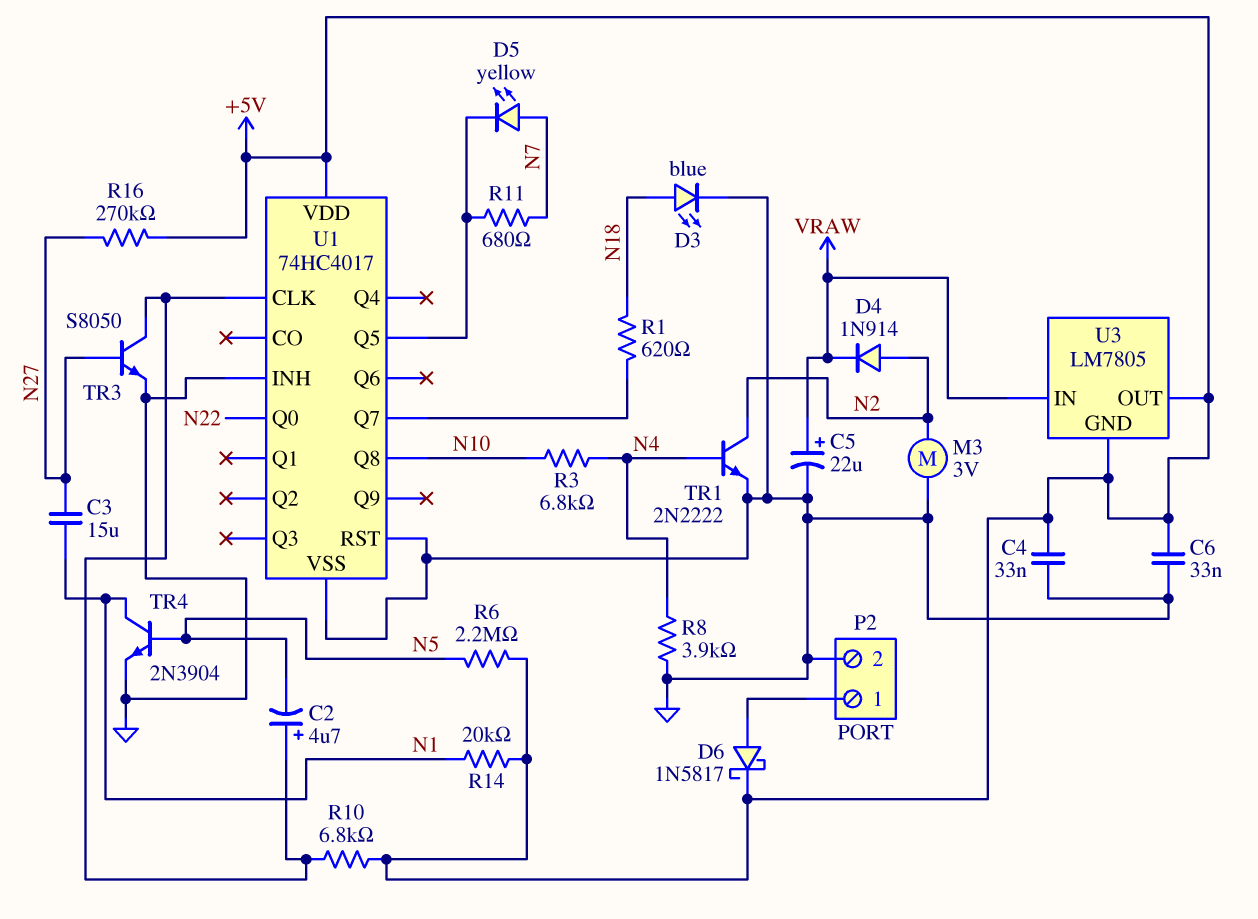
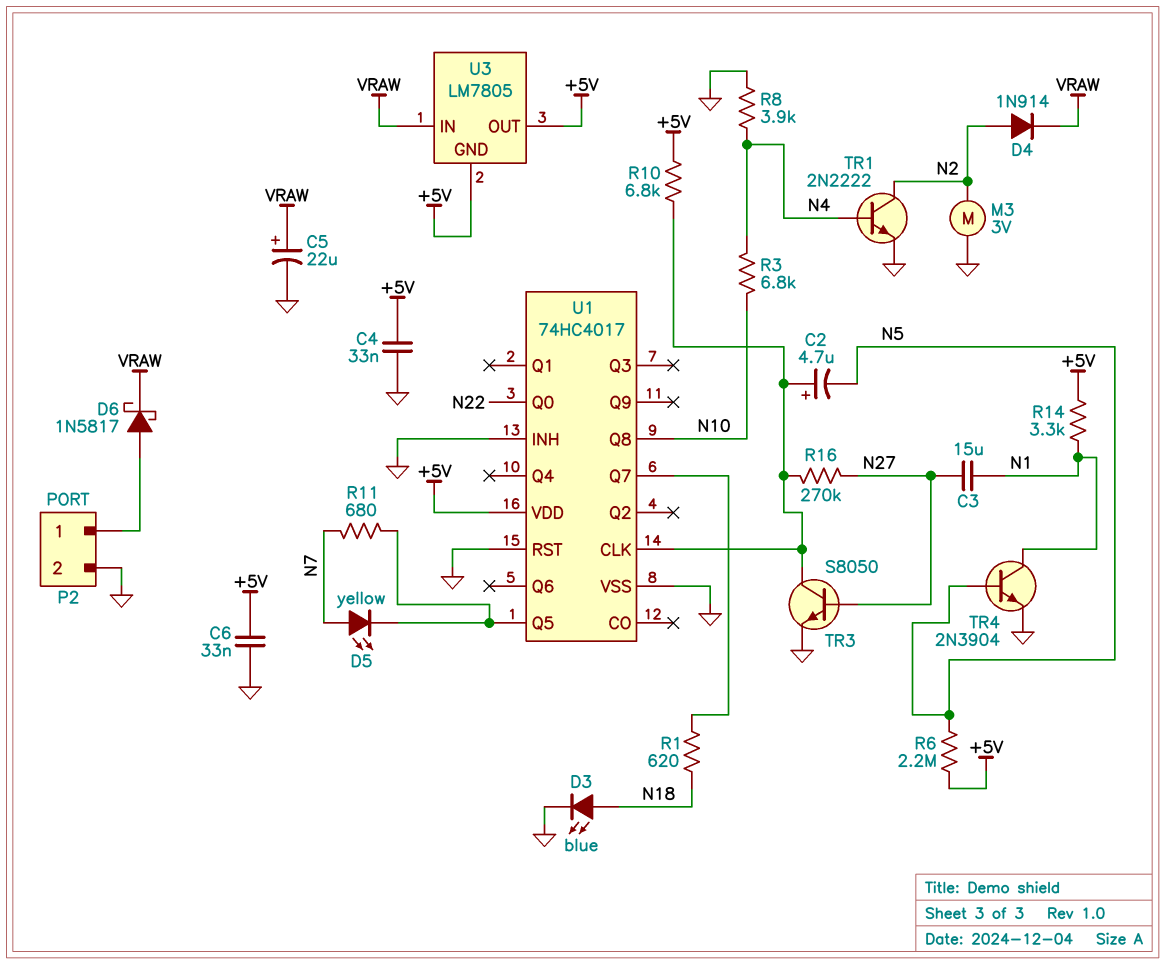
D6: schottky 1N5817 (A P2/1, K +5V) -> schottky 1N5817 (A P2/1, K VRAW)
R14: 20k (+5V, N1) -> 3.3k (+5V, N1)
R16: 270k (+5V, N27) -> 270k (N27, U1/CLK)

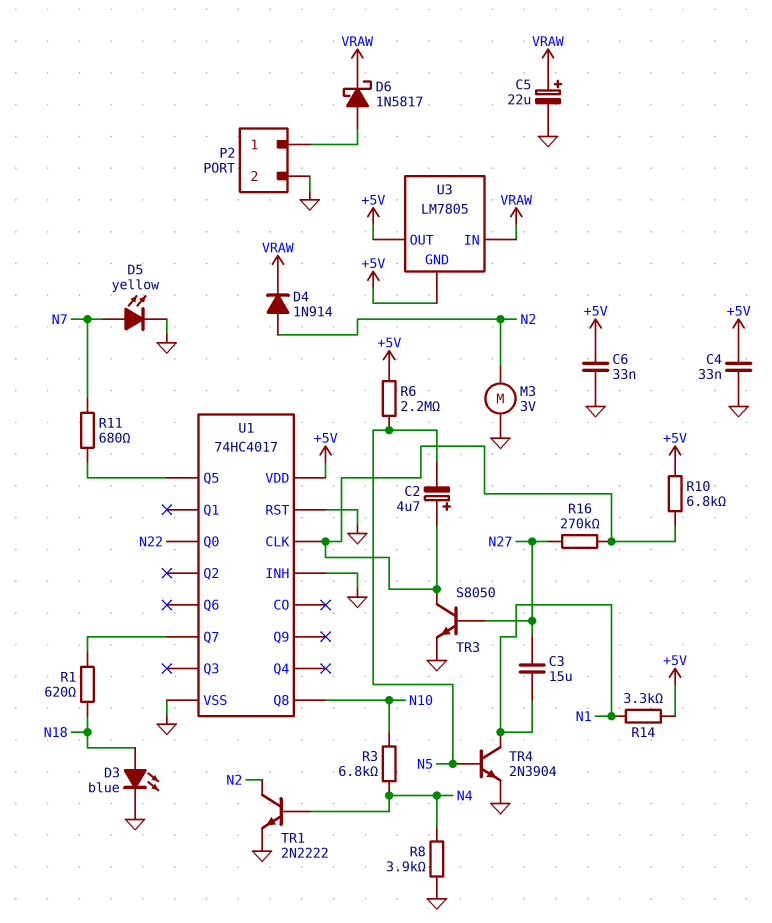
D5: LED yellow (A N7, K U1/Q5) -> LED yellow (A N7, K GND)

